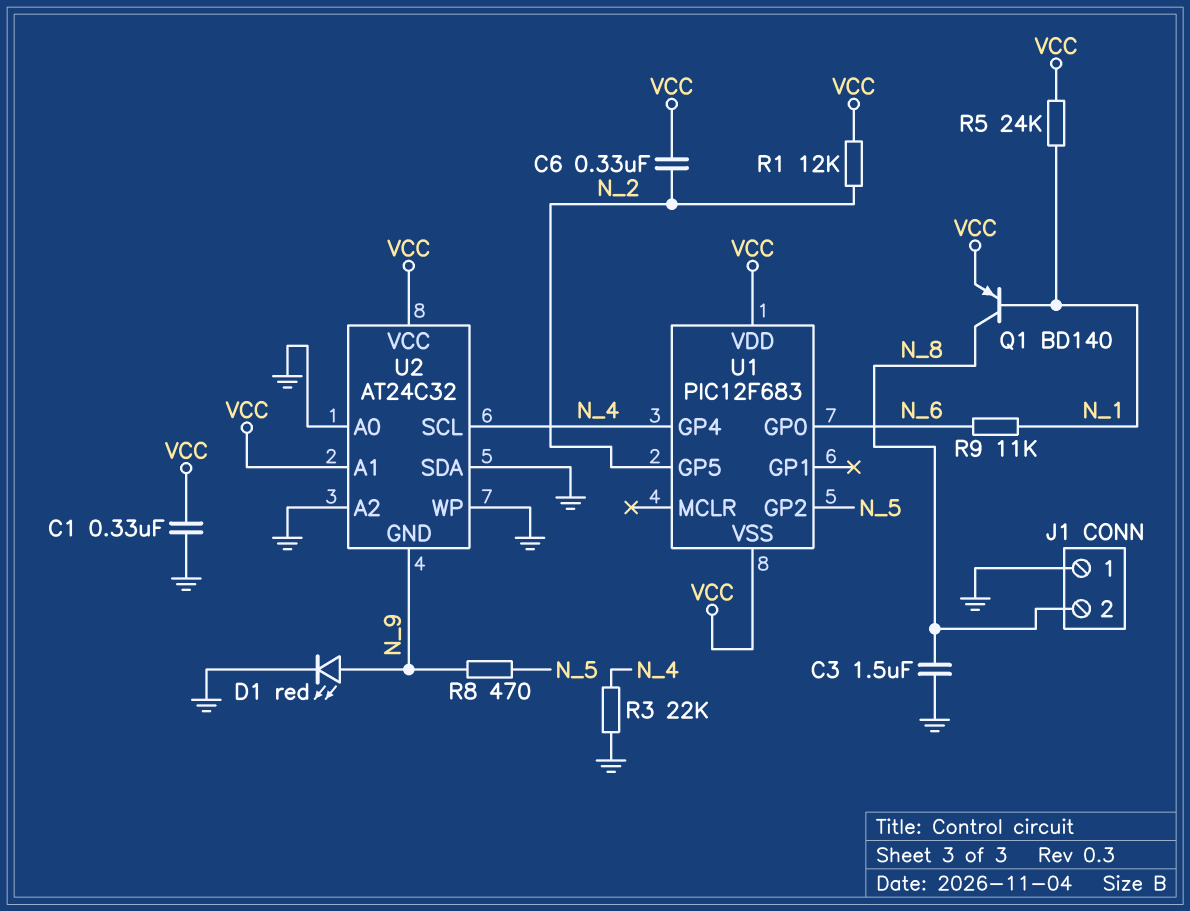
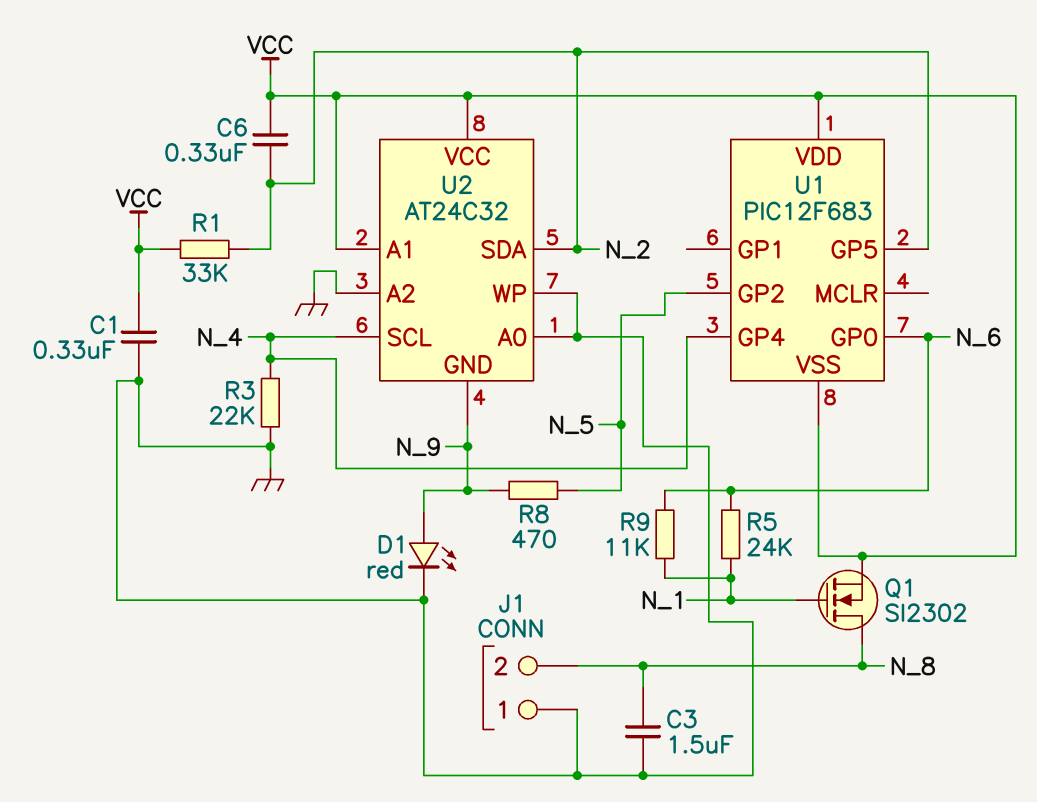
Q1: PNP BD140 (B N_1, C N_8, E VCC) -> NMOS SI2302 (G N_1, D N_8, S VCC)
R1: 12k (N_2, VCC) -> 33k (N_2, VCC)
R5: 24k (N_1, VCC) -> 24k (N_1, N_6)
U2 pin SDA: GND -> N_2

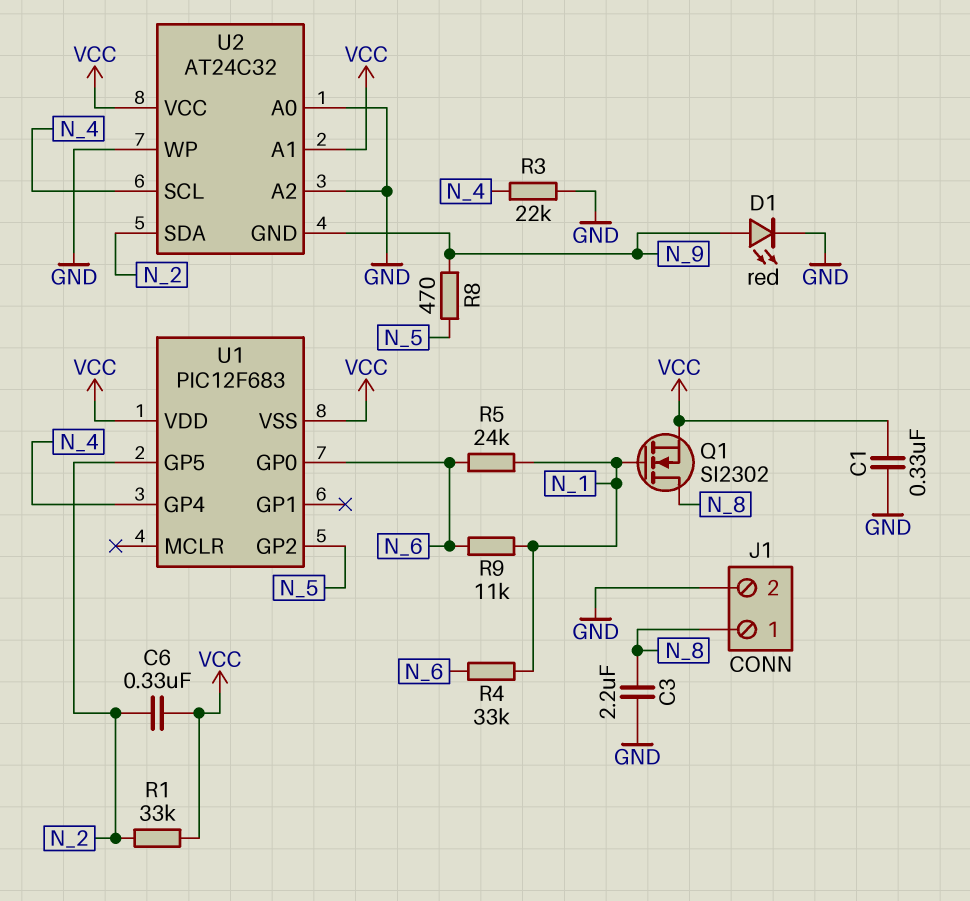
C3: 1.5uF (GND, N_8) -> 2.2uF (GND, N_8)
J1 pin 1: GND -> N_8
J1 pin 2: N_8 -> GND
R4: none -> 33k (N_1, N_6)

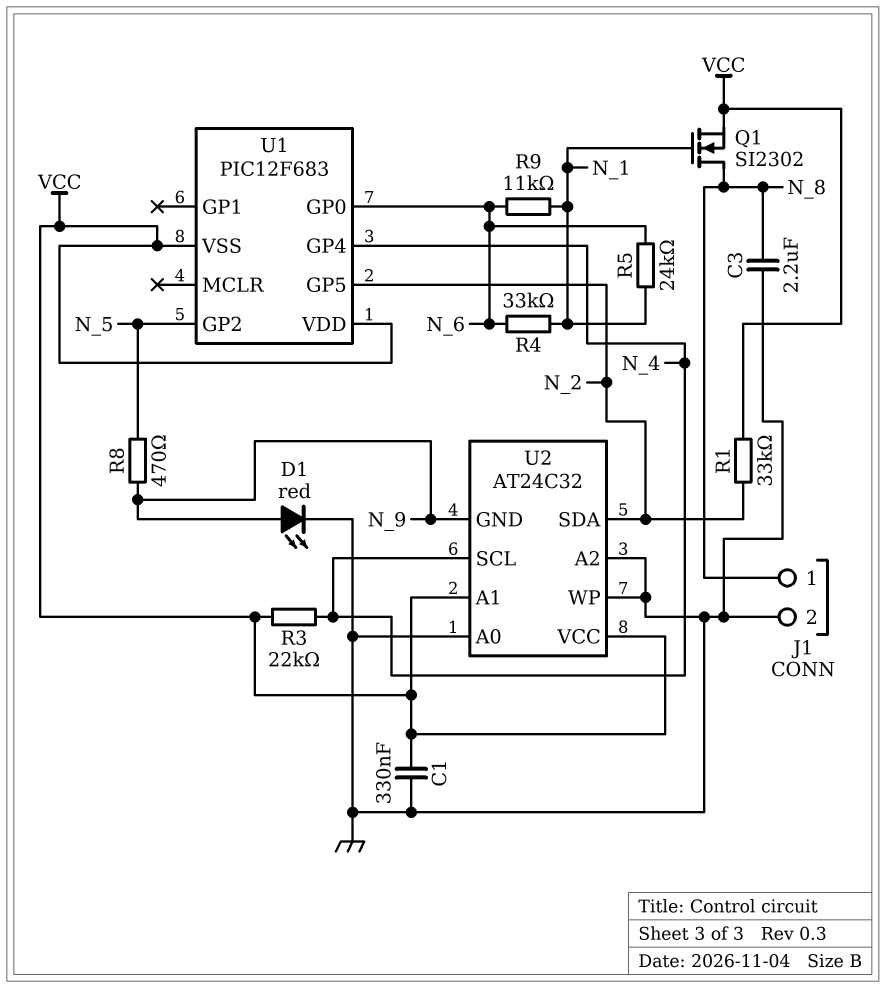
C6: 330nF (N_2, VCC) -> none
R3: 22k (GND, N_4) -> 22k (N_4, VCC)

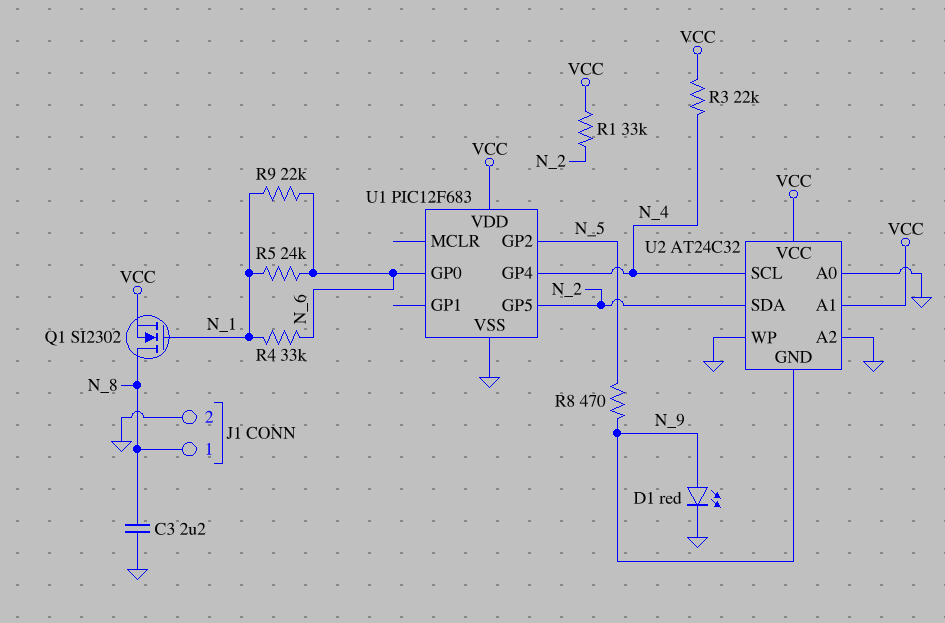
C1: 330nF (GND, VCC) -> none
R9: 11k (N_1, N_6) -> 22k (N_1, N_6)
U1 pin VSS: VCC -> GND

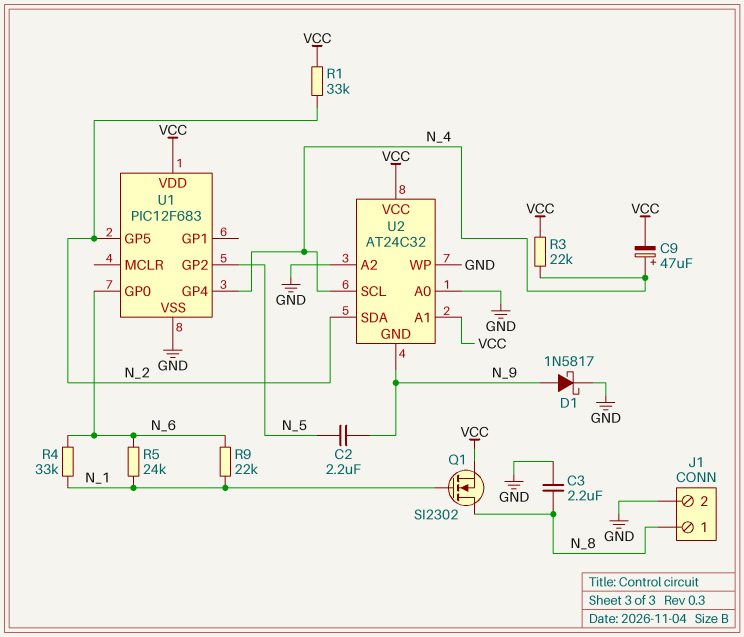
C2: none -> 2.2uF (N_5, N_9)
C9: none -> 47uF (plus N_4, minus VCC)
D1: LED red (A N_9, K GND) -> schottky 1N5817 (A N_9, K GND)
R8: 470 (N_5, N_9) -> none

